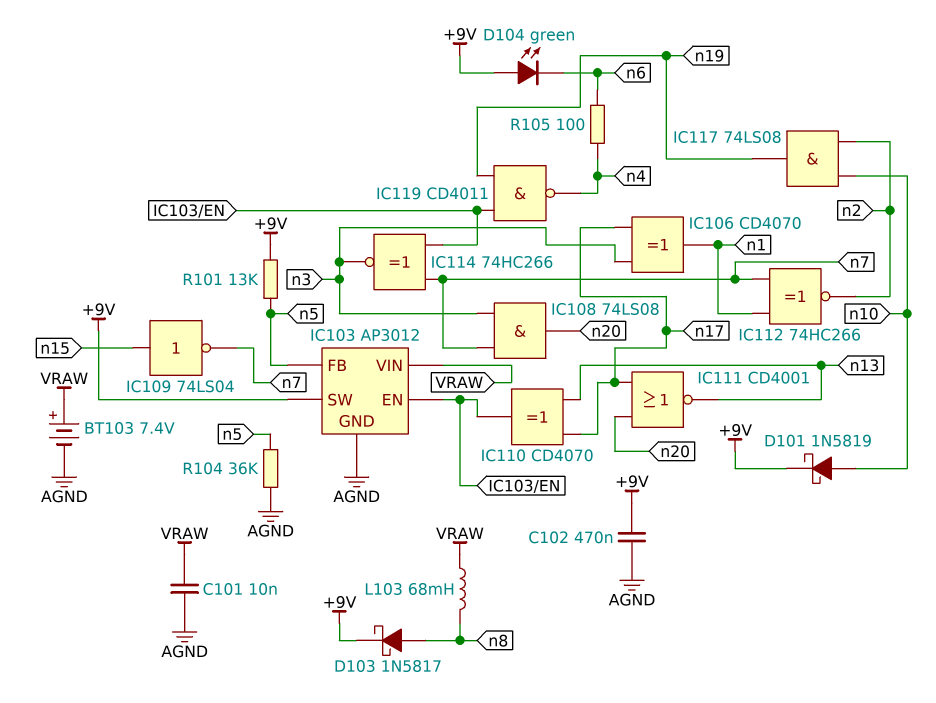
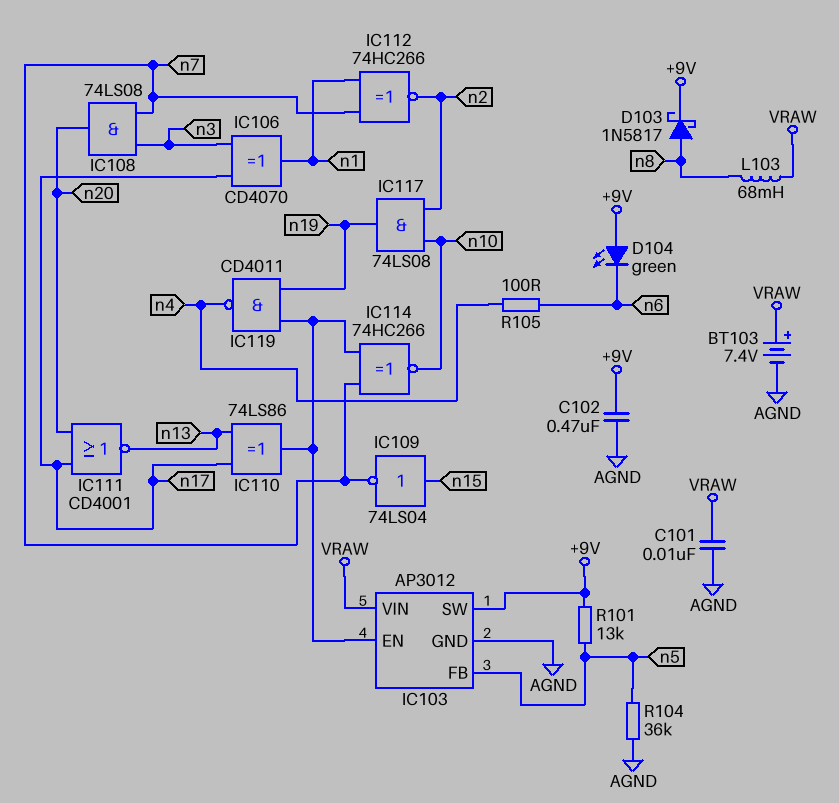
D101: schottky 1N5819 (A n10, K +9V) -> none
IC110: XOR CD4070 (in n13, in n17, out IC103/EN) -> XOR 74LS86 (in n13, in n17, out IC103/EN)
IC114: XNOR 74HC266 (in IC103/EN, in n7, out n3) -> XNOR 74HC266 (in IC103/EN, in n7, out n10)

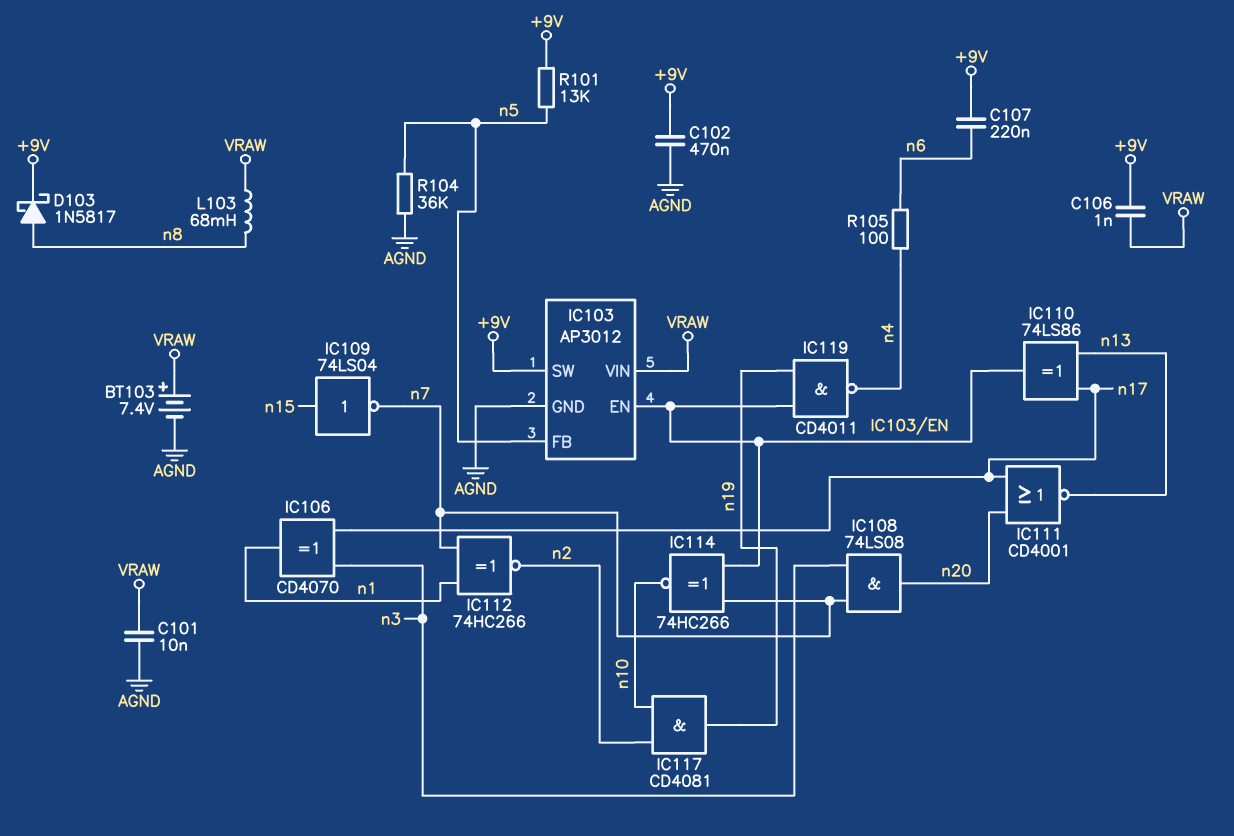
C106: none -> 1nF (+9V, VRAW)
C107: none -> 220nF (+9V, n6)
D104: LED green (A +9V, K n6) -> none
IC117: AND 74LS08 (in n2, in n10, out n19) -> AND CD4081 (in n2, in n10, out n19)

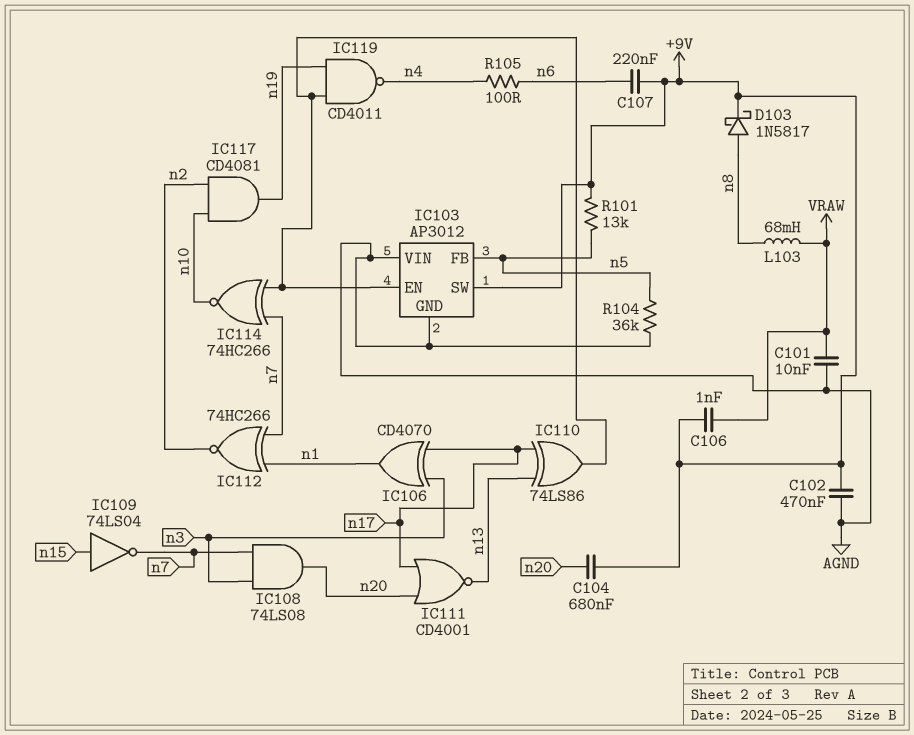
BT103: 7.4V (plus VRAW, minus AGND) -> none
C104: none -> 680nF (+9V, n20)
IC103 pin VIN: VRAW -> AGND

